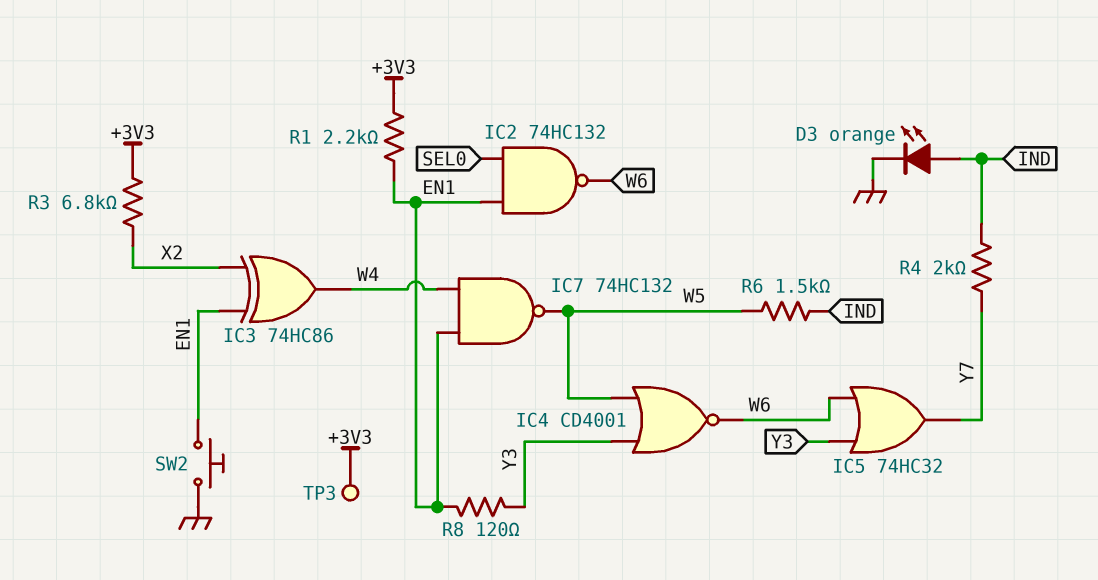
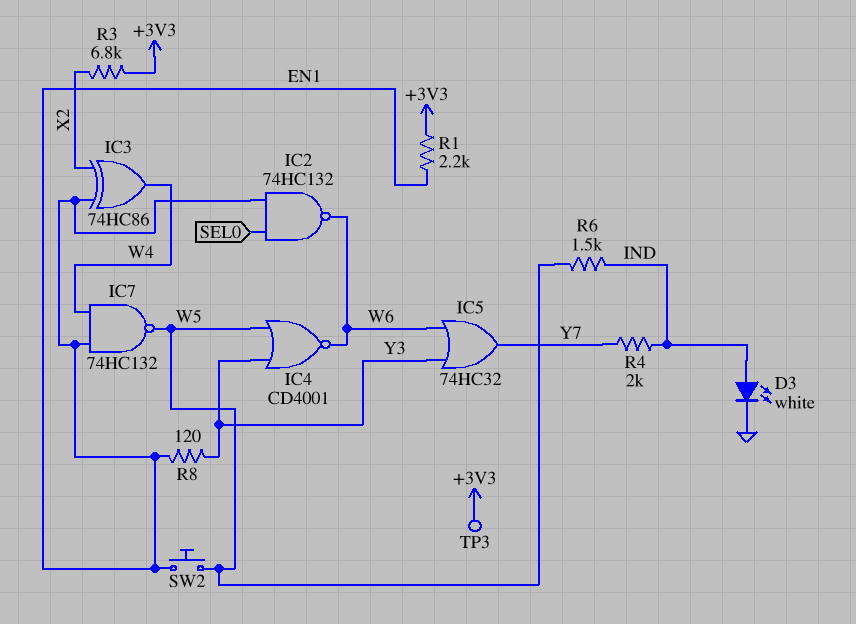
D3: LED orange (A IND, K GND) -> LED white (A IND, K GND)
SW2: button (EN1, GND) -> button (EN1, W5)

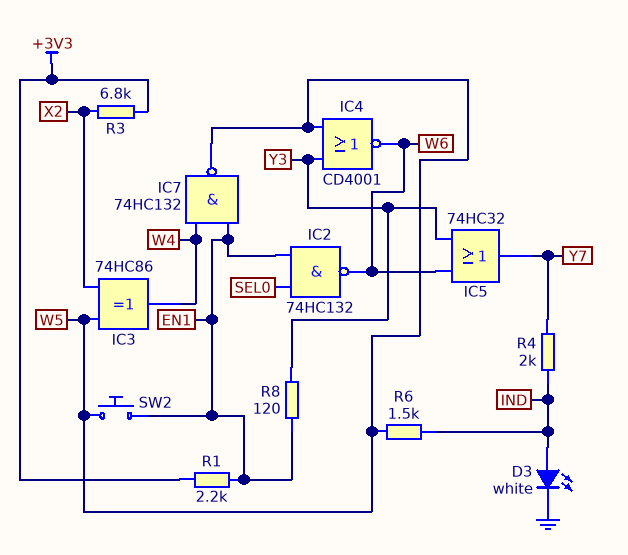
IC3: XOR 74HC86 (in EN1, in X2, out W4) -> XOR 74HC86 (in W5, in X2, out W4)
TP3: test point (+3V3) -> none

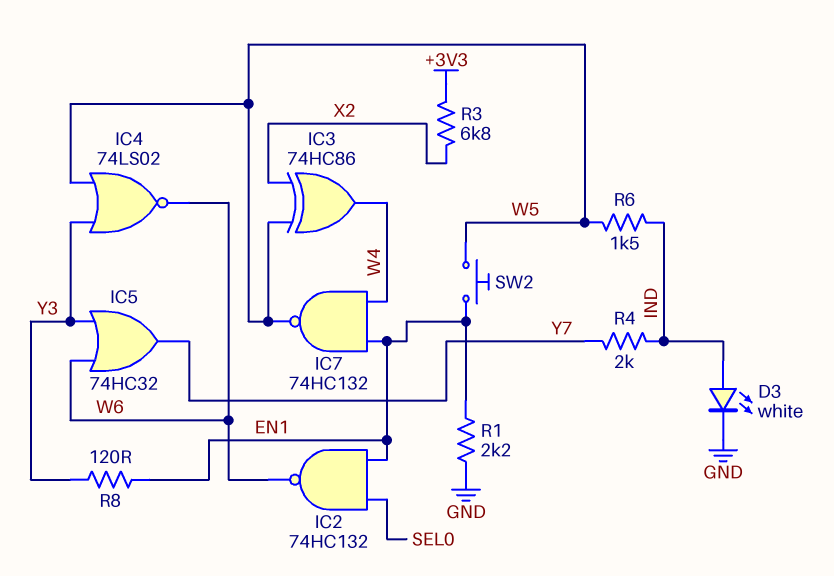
IC4: NOR CD4001 (in W5, in Y3, out W6) -> NOR 74LS02 (in W5, in Y3, out W6)
R1: 2.2k (+3V3, EN1) -> 2.2k (EN1, GND)

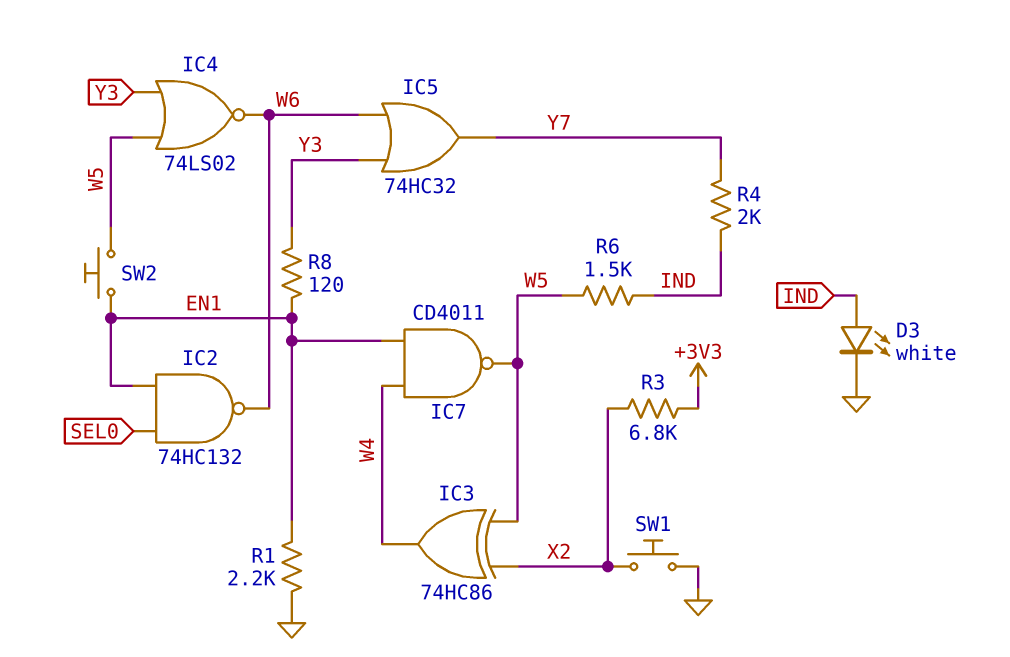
IC7: NAND 74HC132 (in EN1, in W4, out W5) -> NAND CD4011 (in EN1, in W4, out W5)
SW1: none -> button (GND, X2)

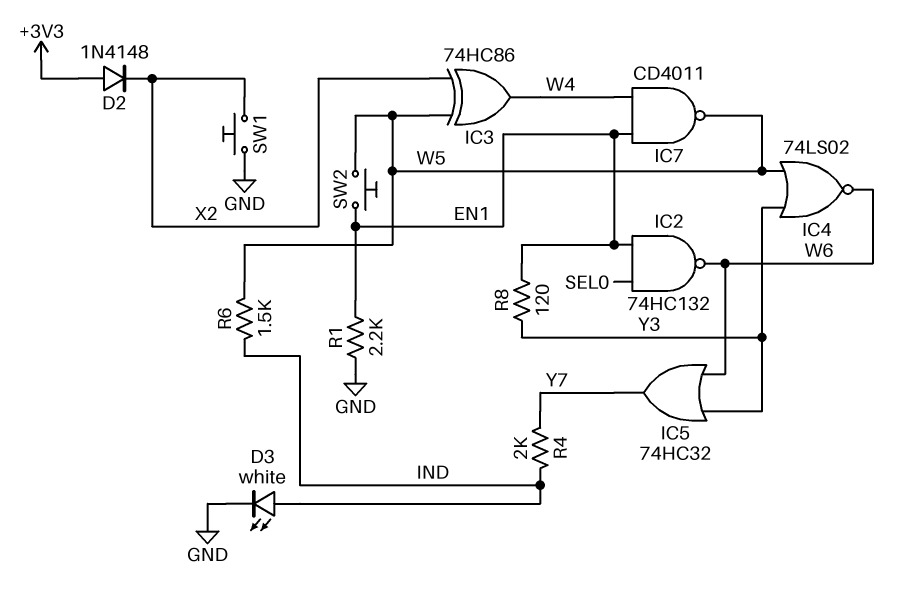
D2: none -> diode 1N4148 (A +3V3, K X2)
R3: 6.8k (+3V3, X2) -> none

